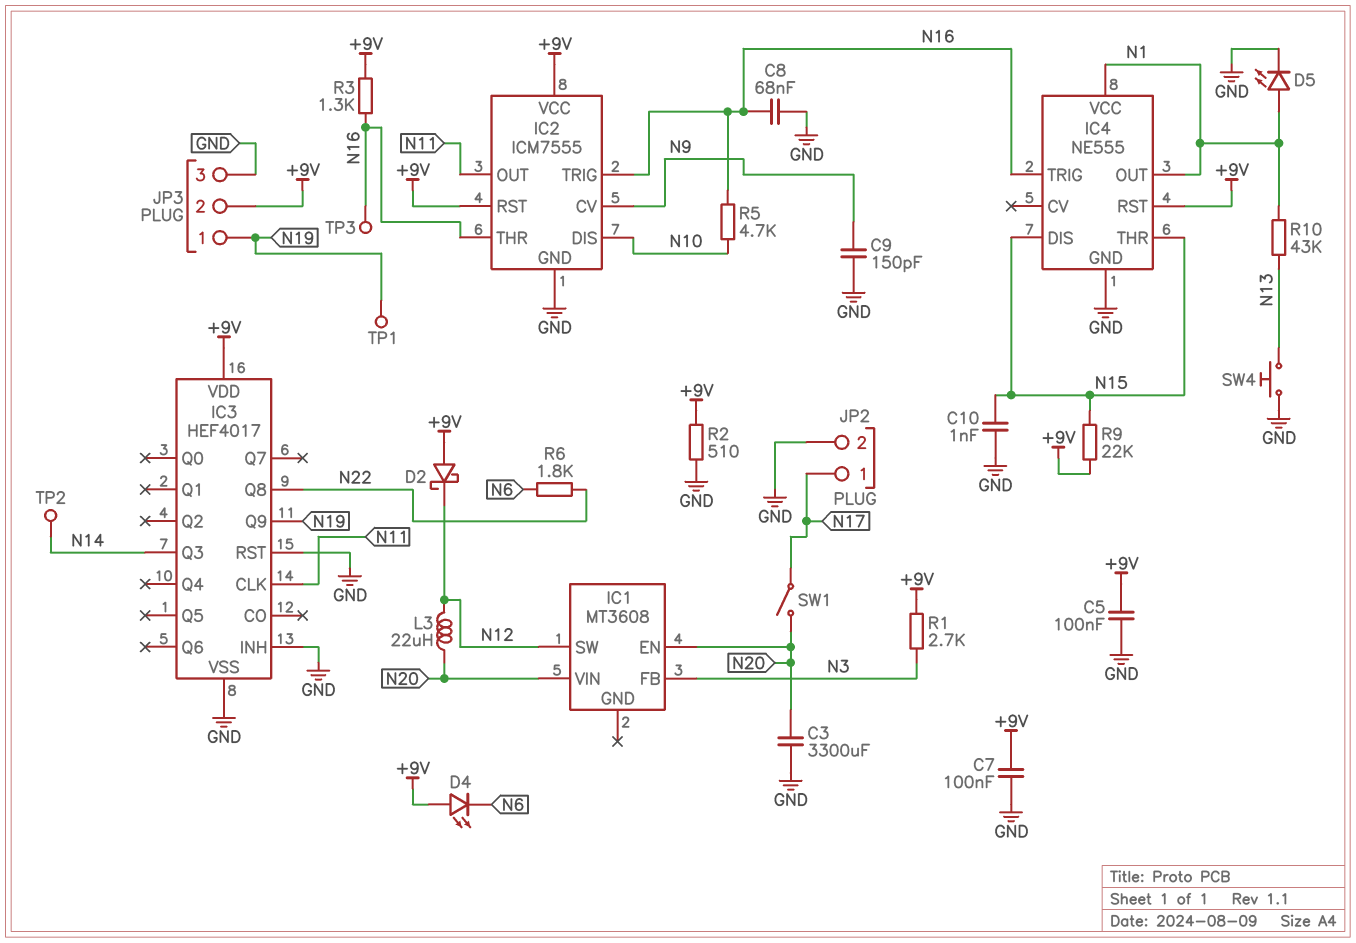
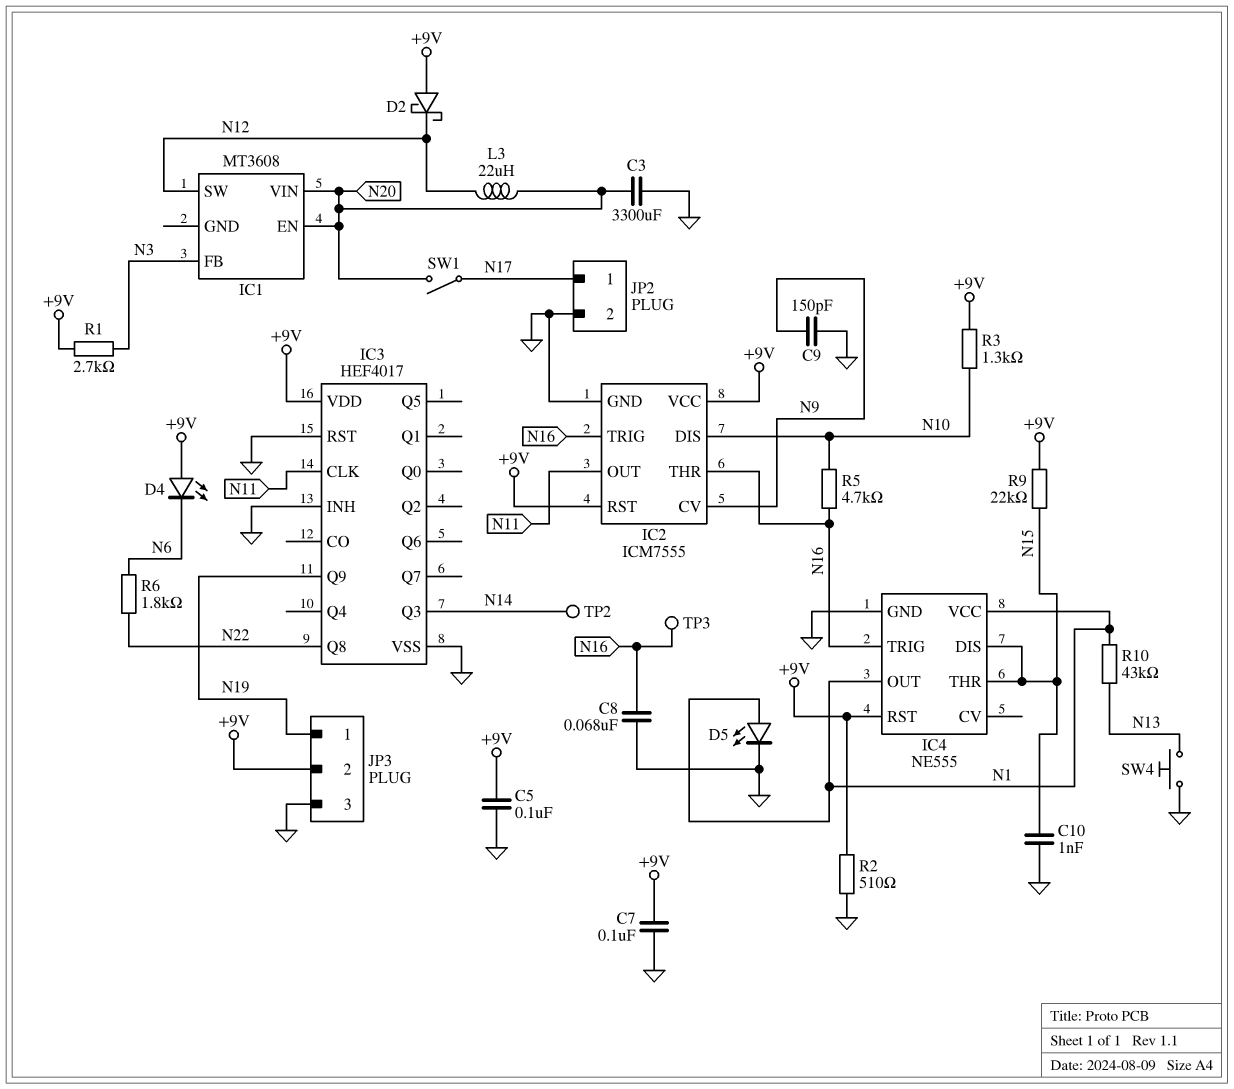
R3: 1.3k (+9V, N16) -> 1.3k (+9V, N10)
TP1: test point (N19) -> none

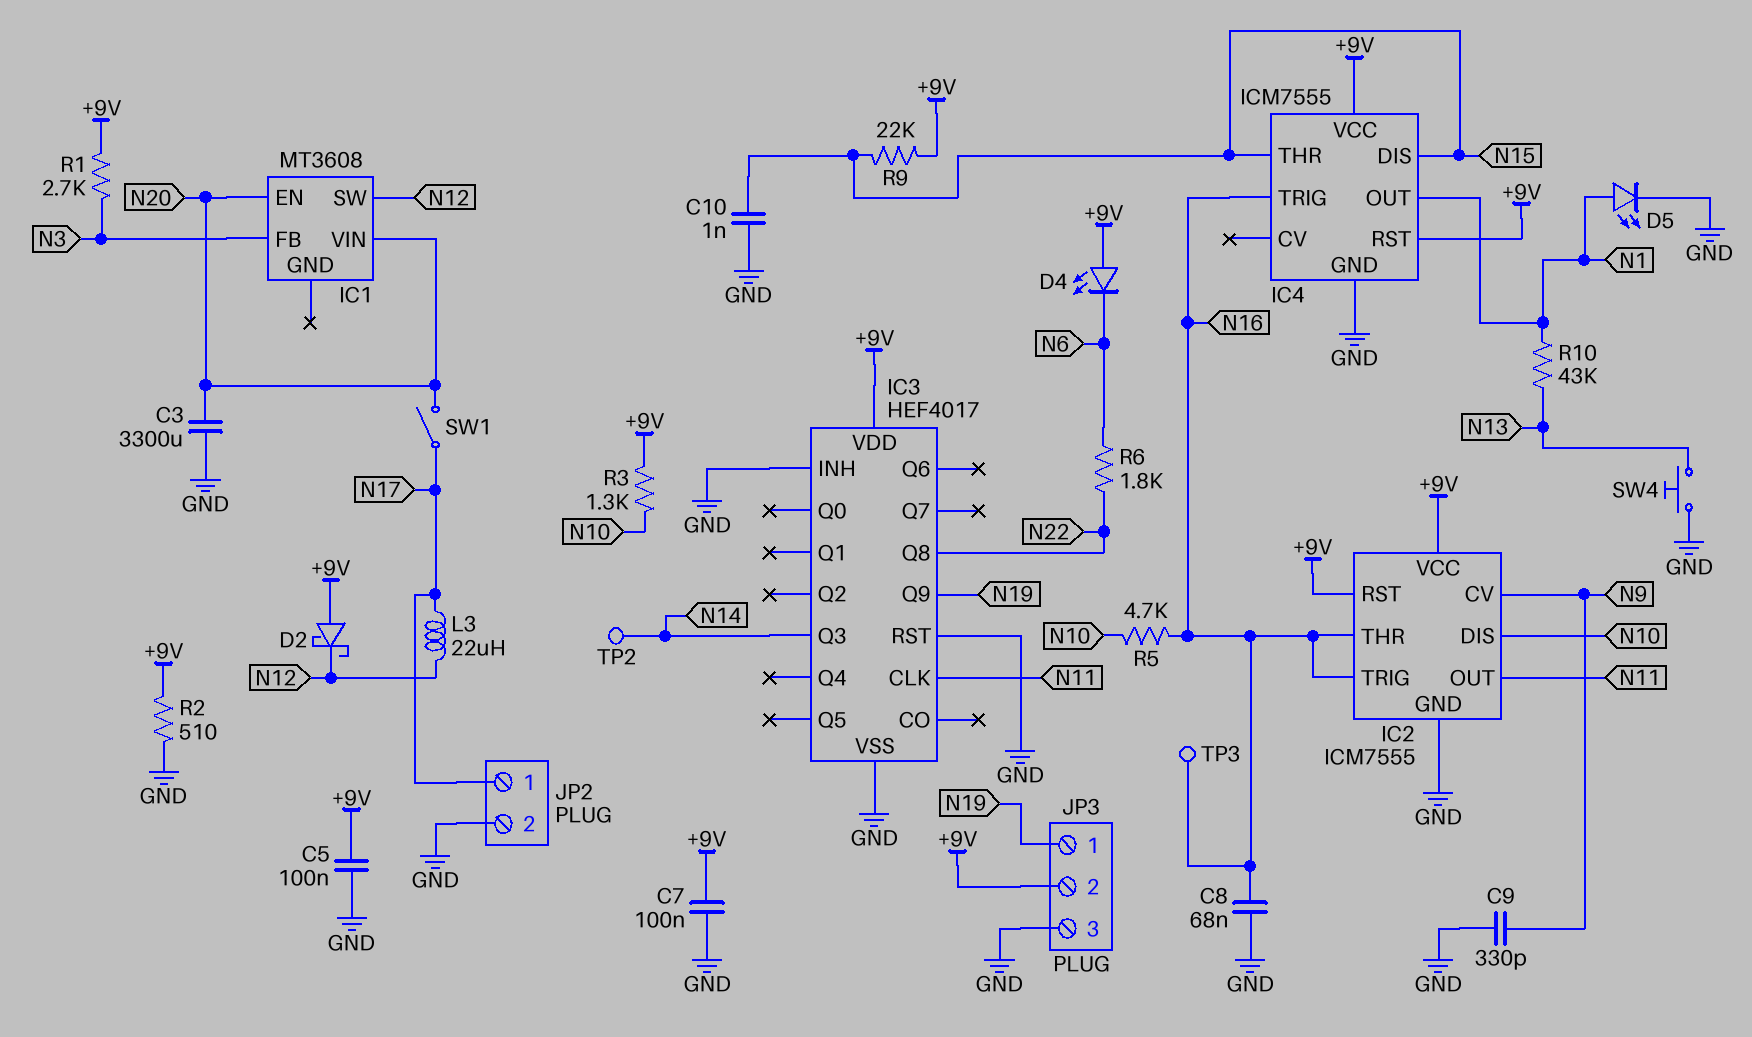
C9: 150pF (GND, N9) -> 330pF (GND, N9)
IC4: NE555 -> ICM7555
IC4 pin VCC: N1 -> +9V
L3: 22uH (N12, N20) -> 22uH (N12, N17)

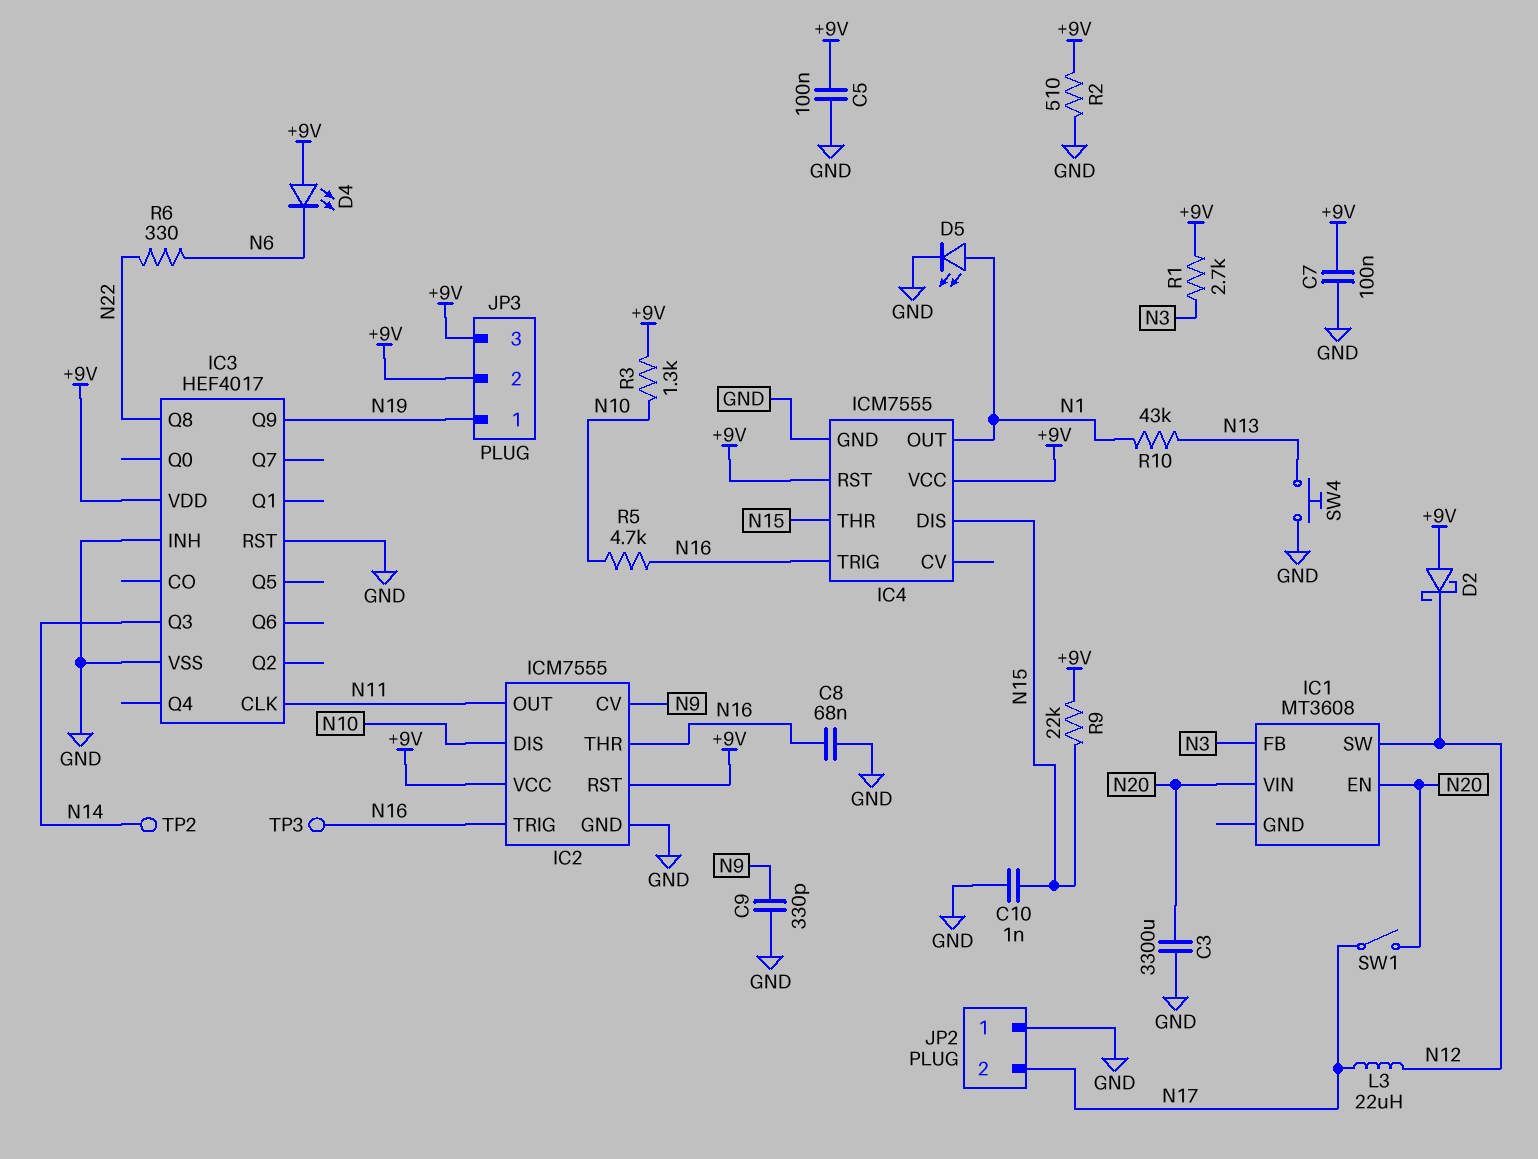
JP2 pin 1: N17 -> GND
JP2 pin 2: GND -> N17
JP3 pin 3: GND -> +9V
R6: 1.8k (N6, N22) -> 330 (N6, N22)

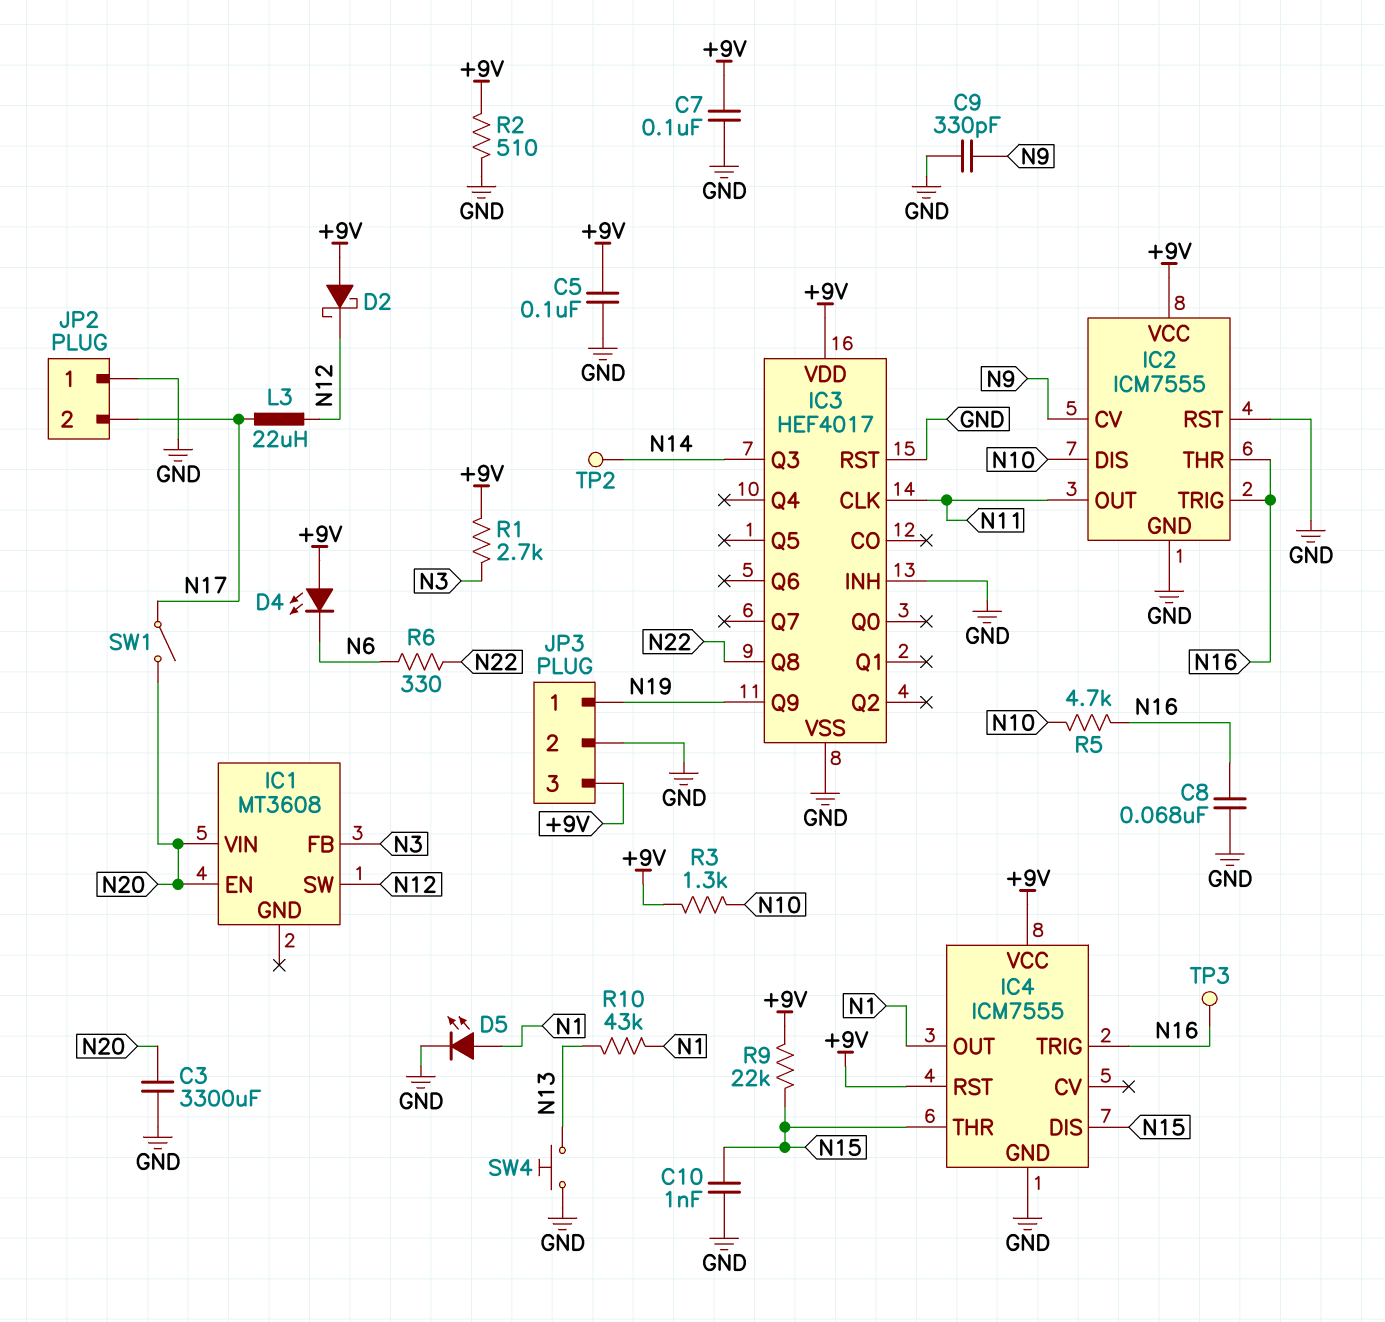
IC2 pin RST: +9V -> GND
JP3 pin 2: +9V -> GND

